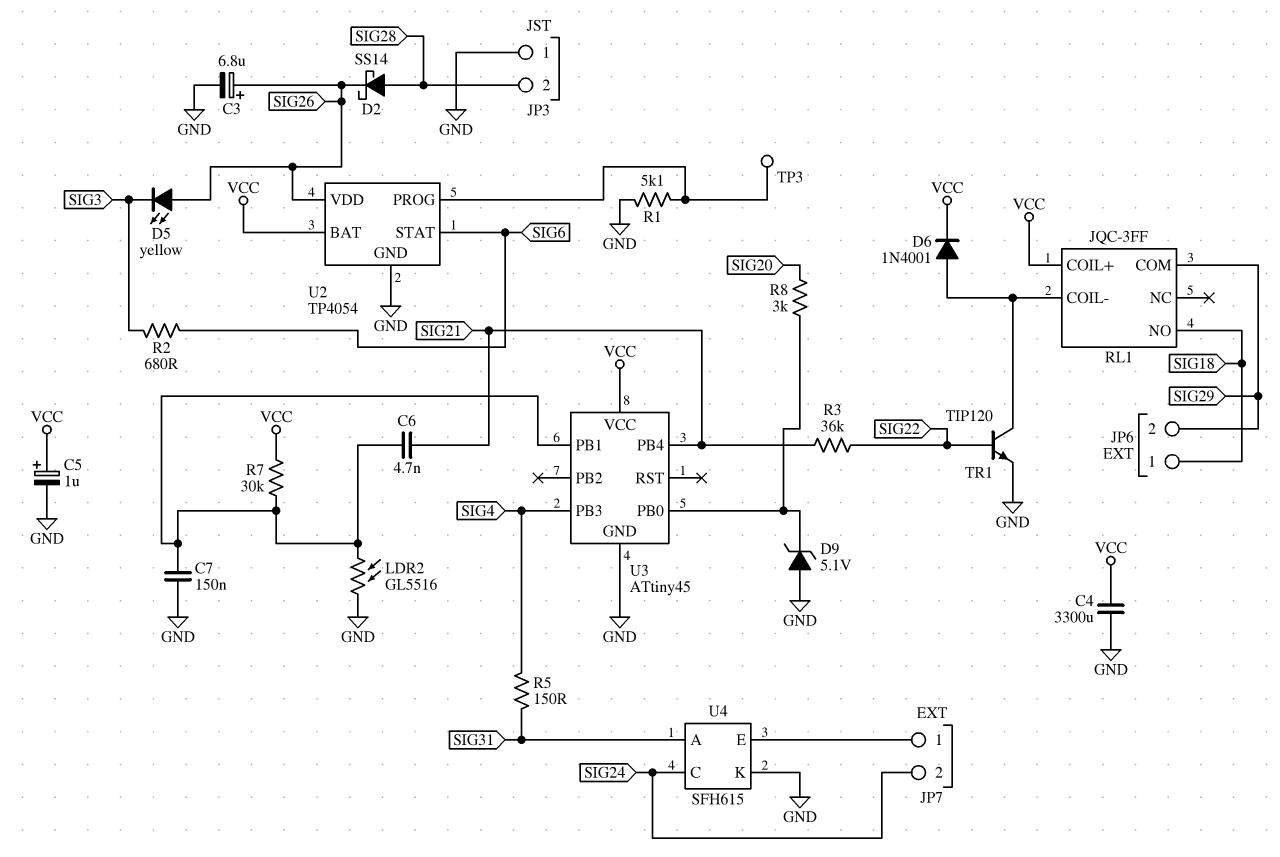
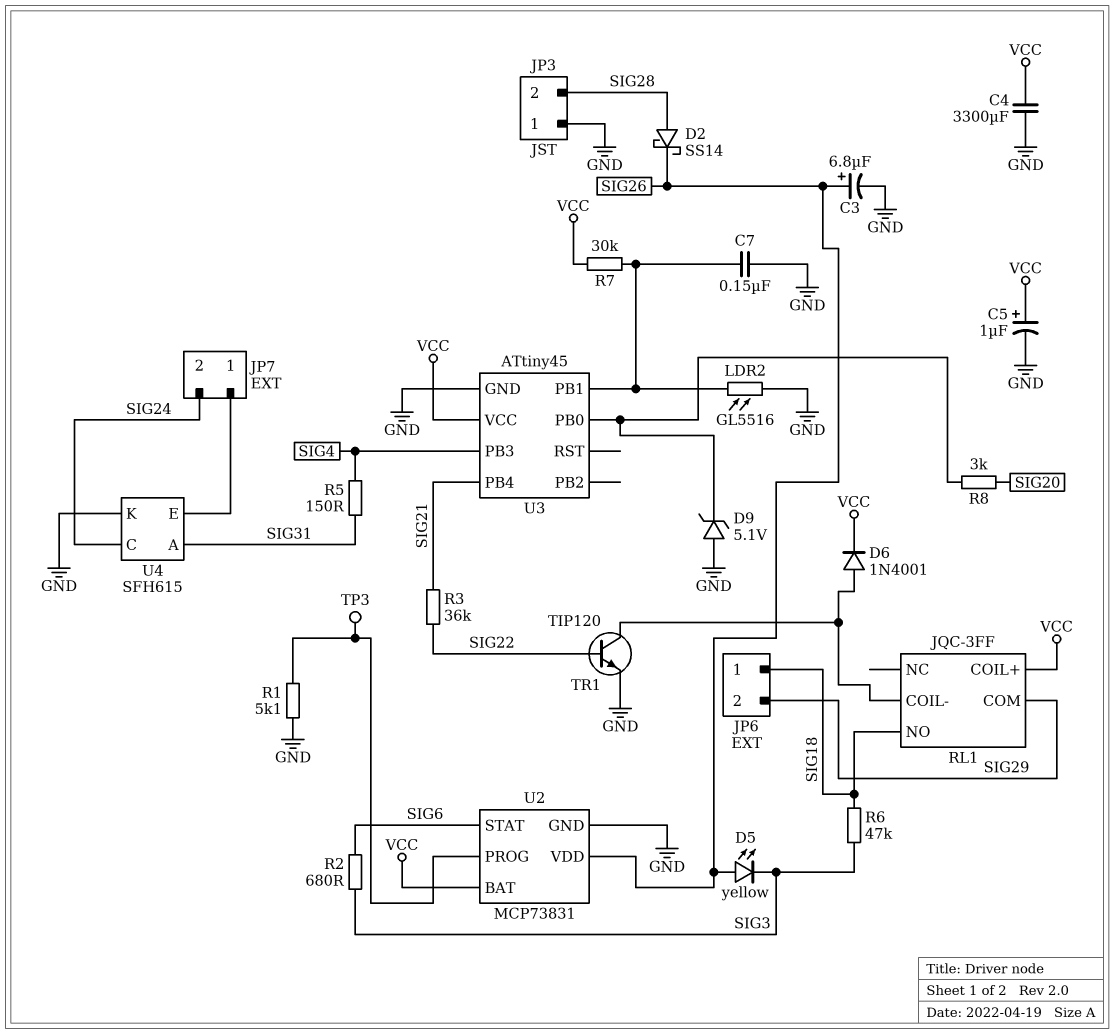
C6: 4.7nF (SIG21, U3/PB1) -> none
R6: none -> 47k (SIG3, SIG18)
U2: TP4054 -> MCP73831

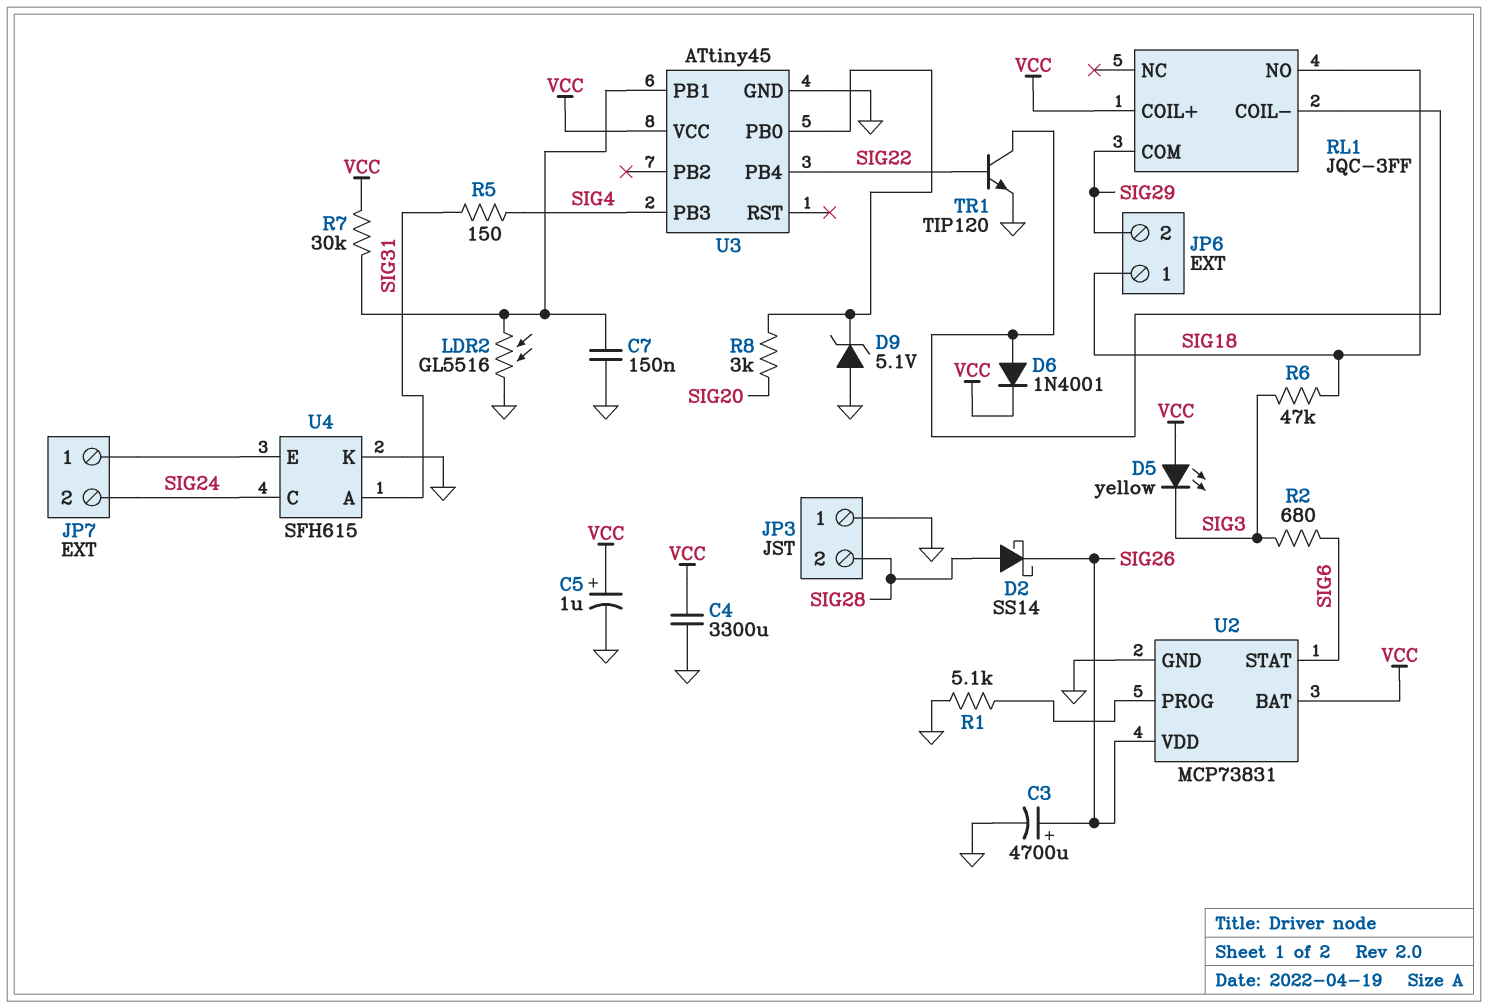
C3: 6.8uF (plus SIG26, minus GND) -> 4700uF (plus SIG26, minus GND)
D5: LED yellow (A SIG26, K SIG3) -> LED yellow (A VCC, K SIG3)
R3: 36k (SIG21, SIG22) -> none
TP3: test point (U2/PROG) -> none
U3 pin PB4: SIG21 -> SIG22

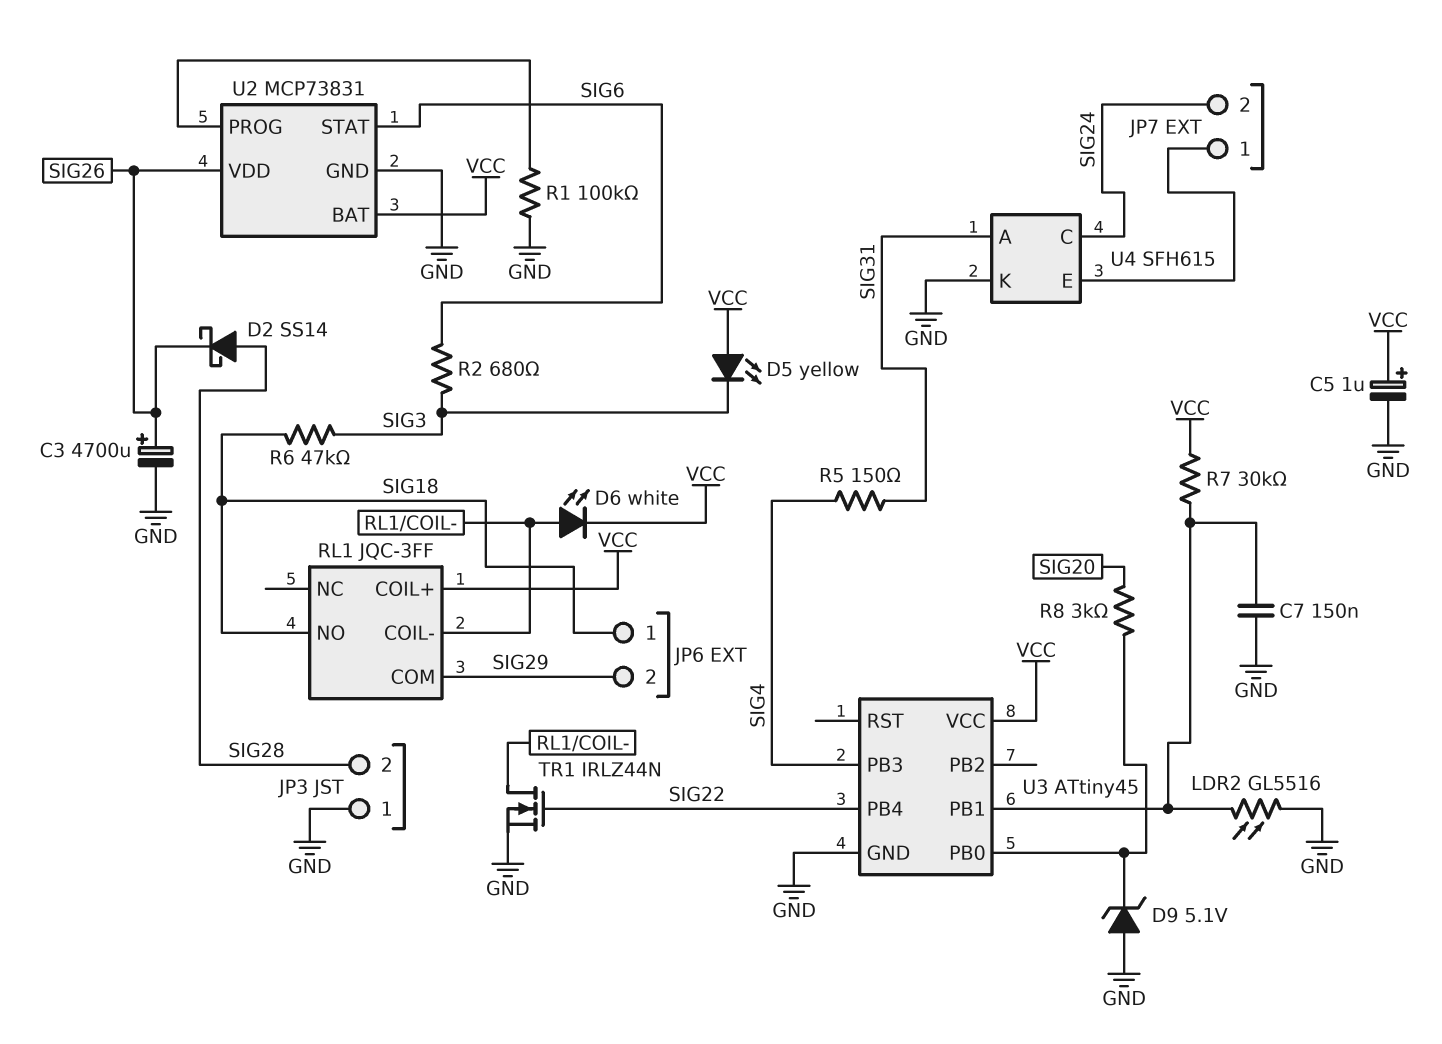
C4: 3300uF (GND, VCC) -> none
D6: diode 1N4001 (A RL1/COIL-, K VCC) -> LED white (A RL1/COIL-, K VCC)
R1: 5.1k (GND, U2/PROG) -> 100k (GND, U2/PROG)
TR1: NPN TIP120 (B SIG22, C RL1/COIL-, E GND) -> NMOS IRLZ44N (G SIG22, D RL1/COIL-, S GND)

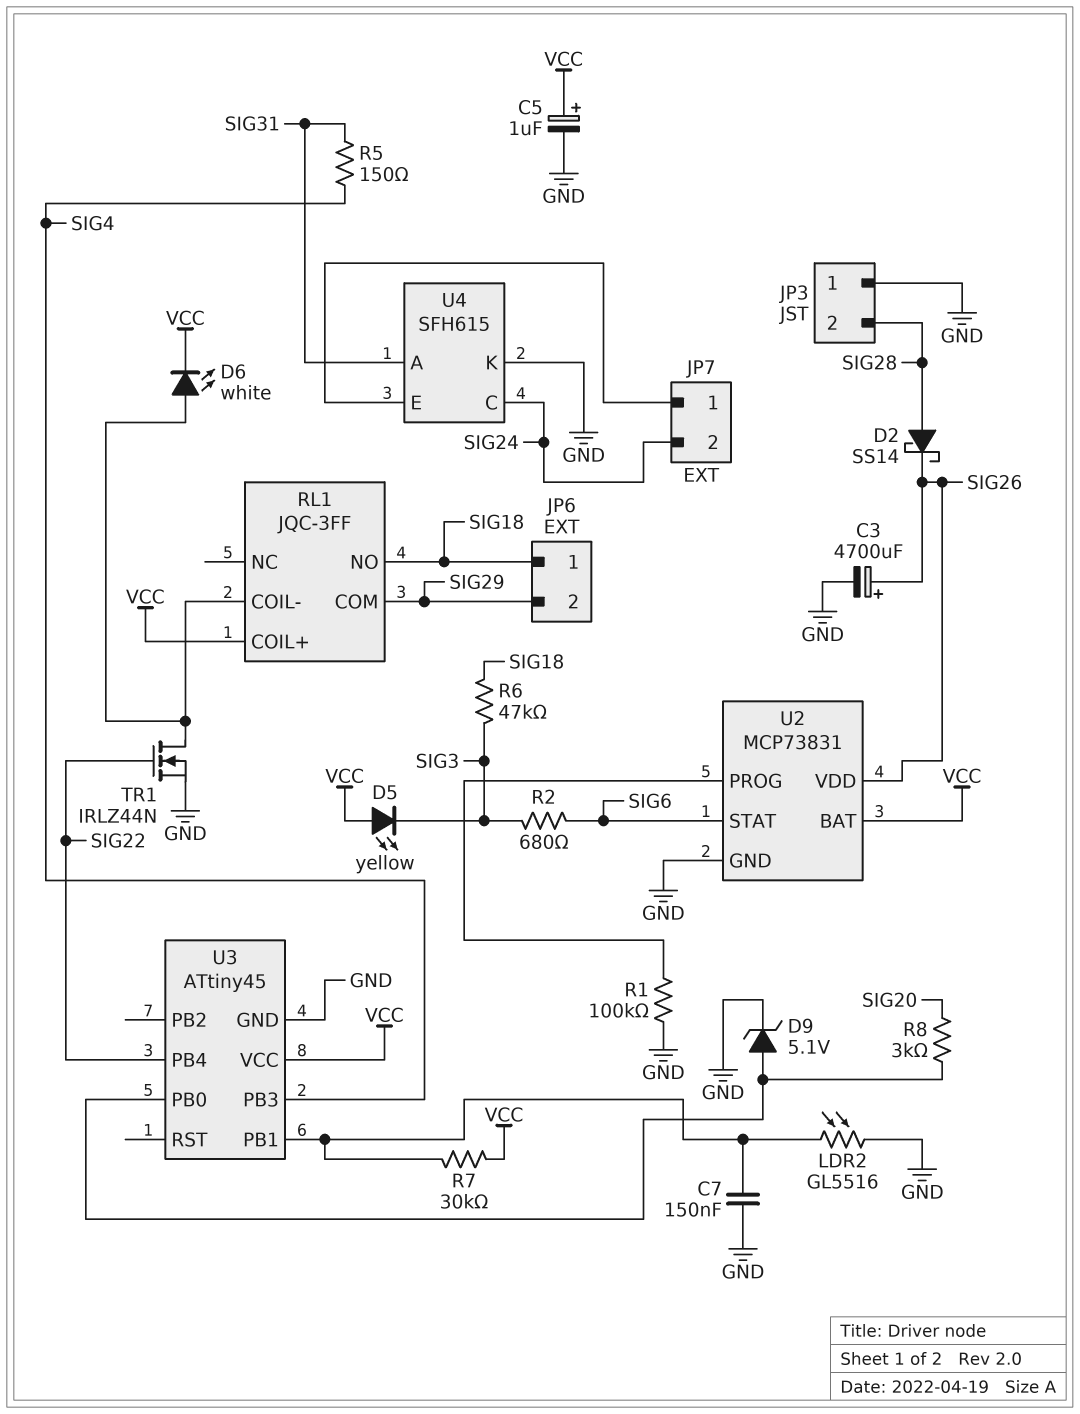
D9: zener 5.1V (A GND, K U3/PB0) -> zener 5.1V (A U3/PB0, K GND)

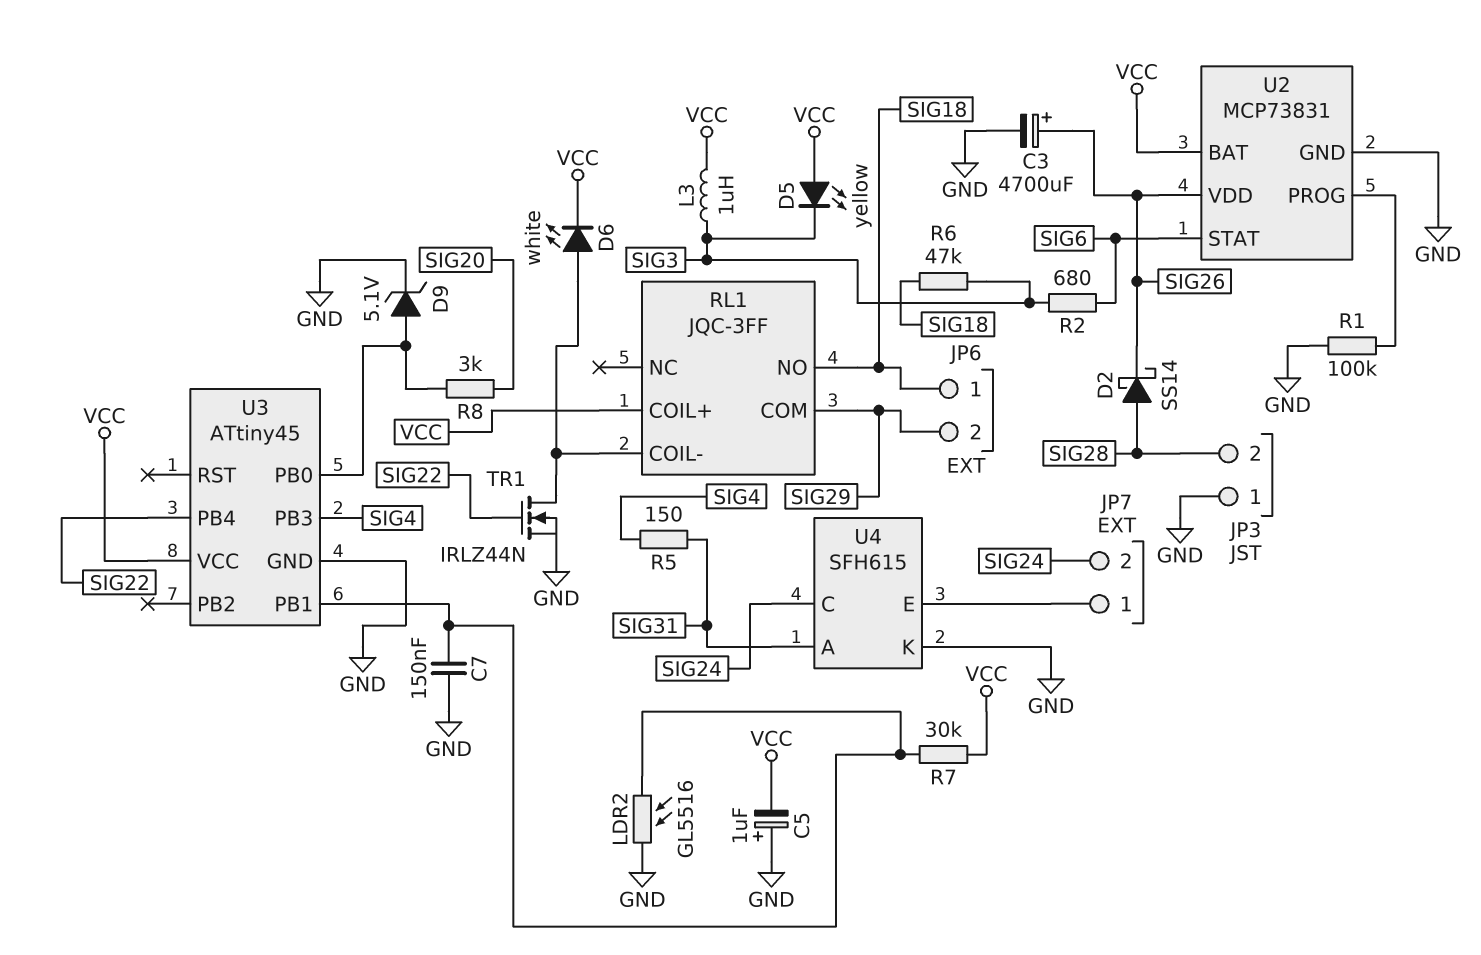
C5: 1uF (plus VCC, minus GND) -> 1uF (plus GND, minus VCC)
L3: none -> 1uH (SIG3, VCC)

